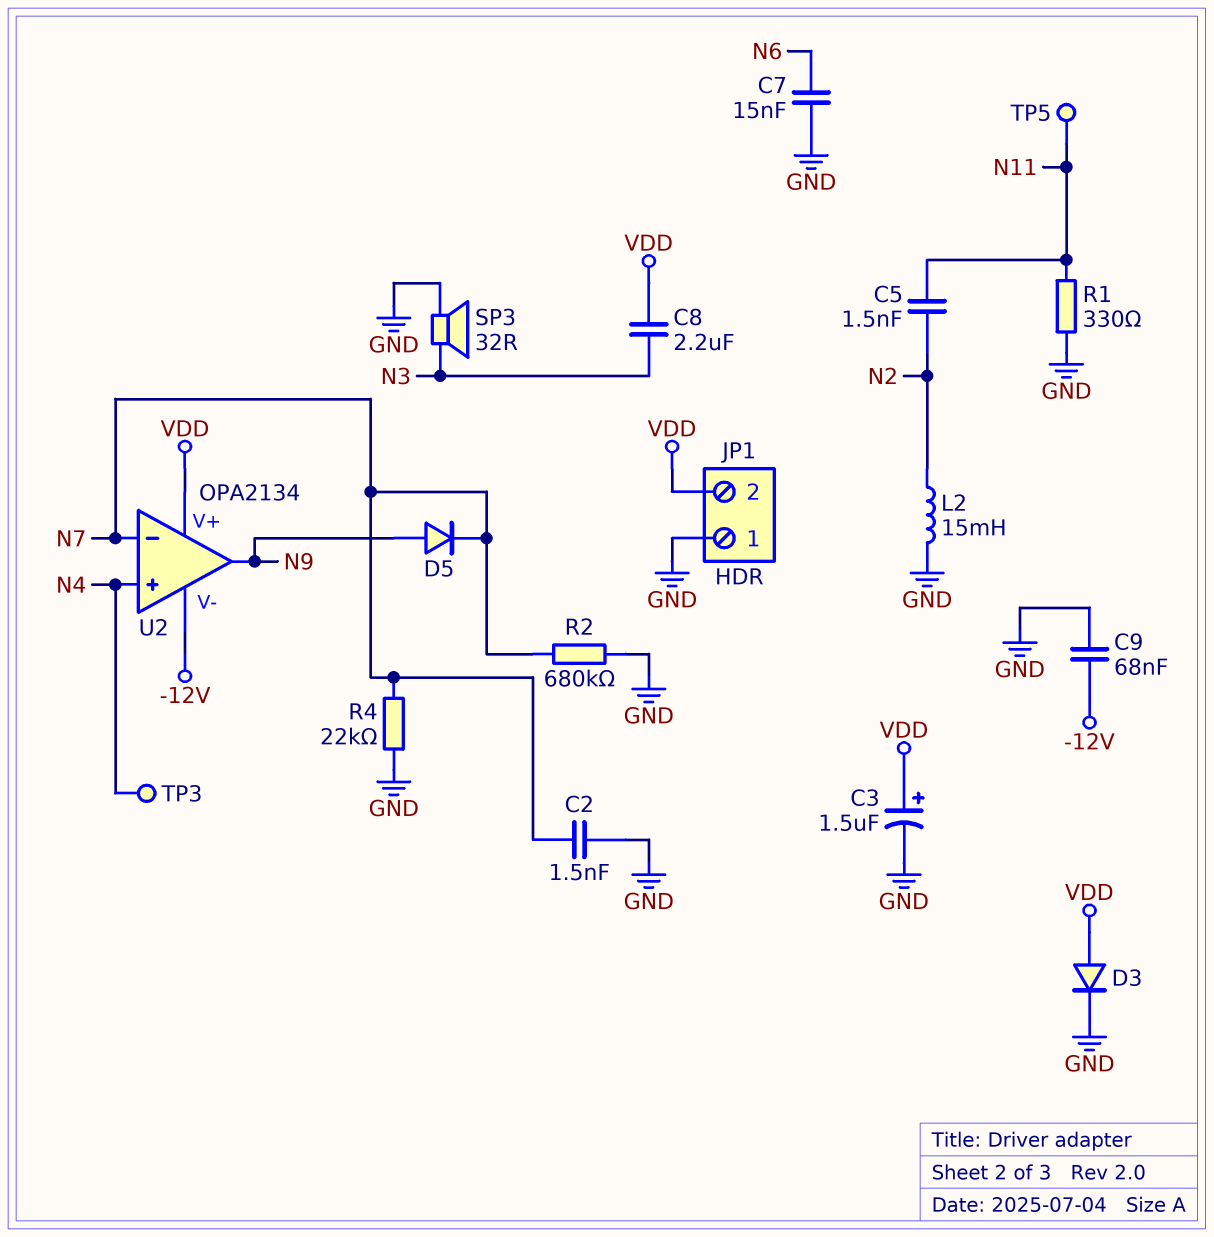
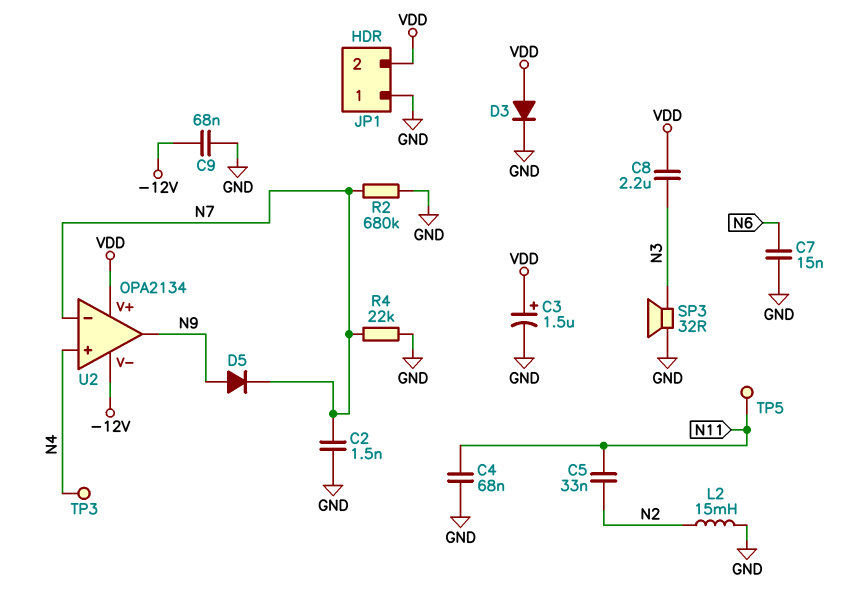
C4: none -> 68nF (GND, N11)
C5: 1.5nF (N2, N11) -> 33nF (N2, N11)
R1: 330 (GND, N11) -> none

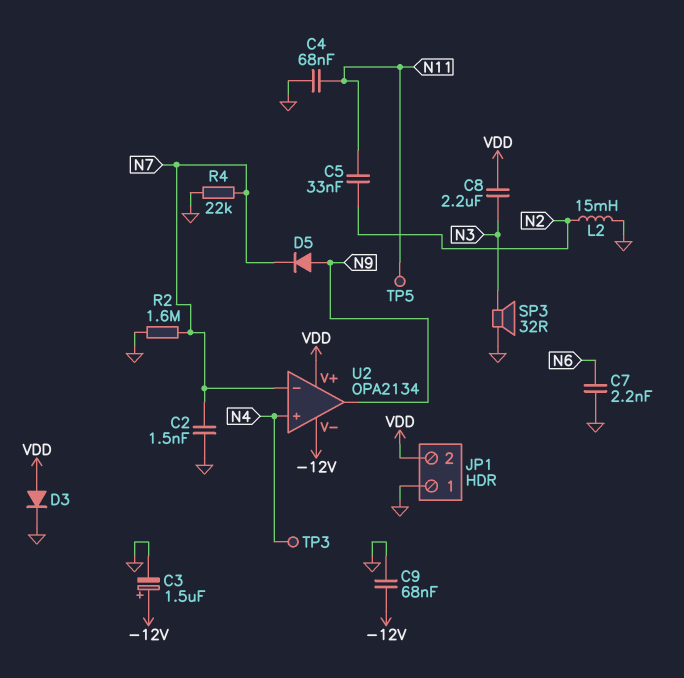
C3: 1.5uF (plus VDD, minus GND) -> 1.5uF (plus -12V, minus GND)
C7: 15nF (GND, N6) -> 2.2nF (GND, N6)
R2: 680k (GND, N7) -> 1.6M (GND, N7)

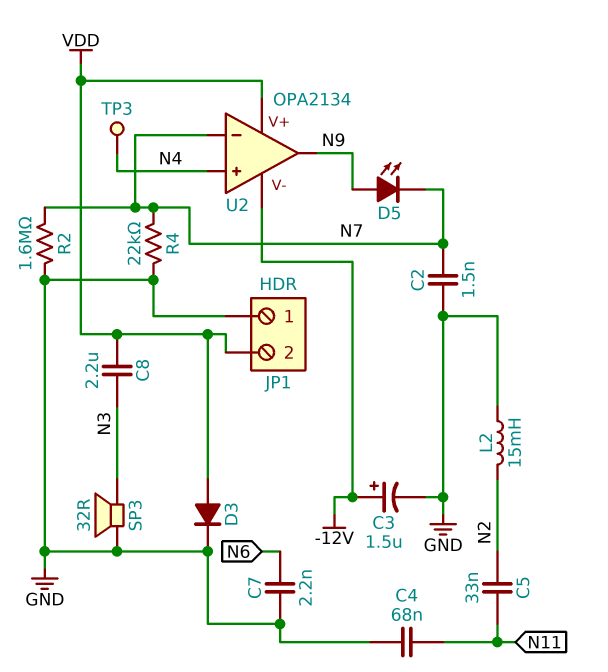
C9: 68nF (-12V, GND) -> none
D5: diode (A N9, K N7) -> LED (A N9, K N7)
TP5: test point (N11) -> none

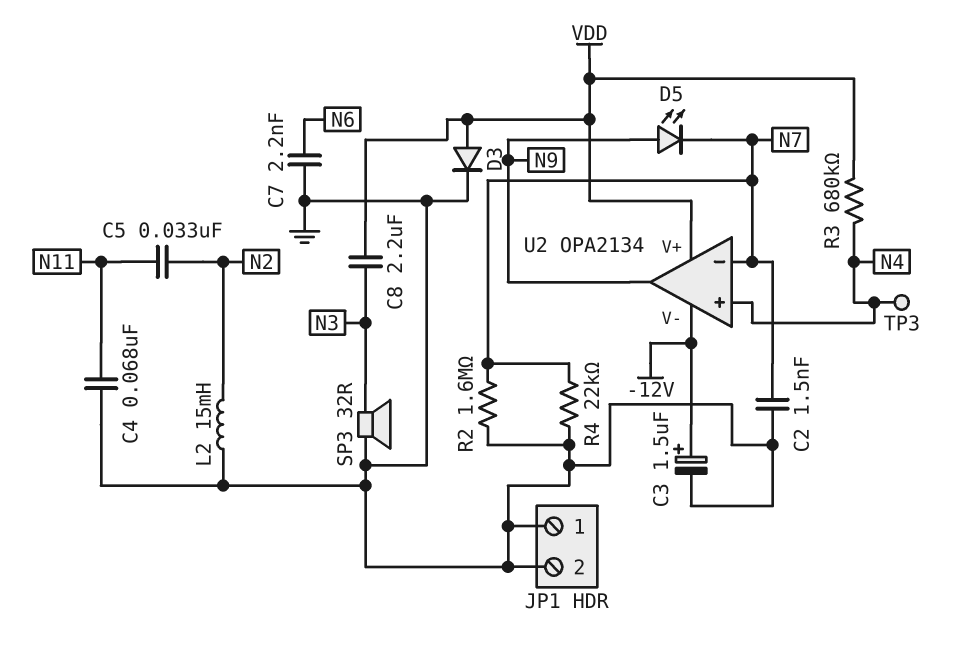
JP1 pin 2: VDD -> GND
R3: none -> 680k (N4, VDD)

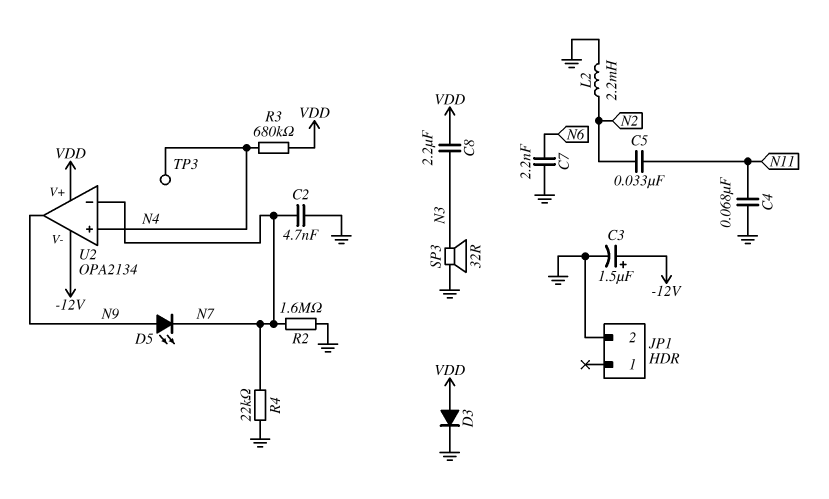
C2: 1.5nF (GND, N7) -> 4.7nF (GND, N7)
JP1 pin 1: GND -> none
L2: 15mH (GND, N2) -> 2.2mH (GND, N2)

